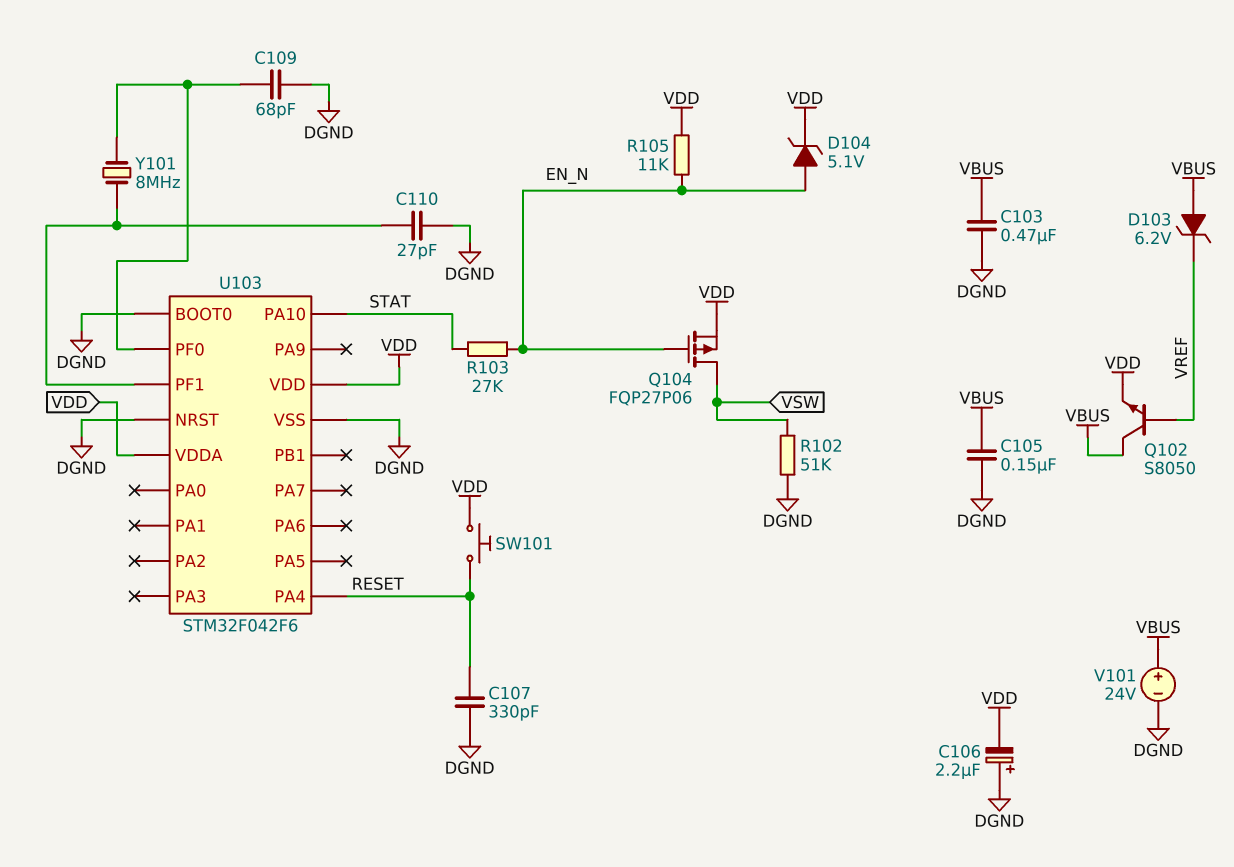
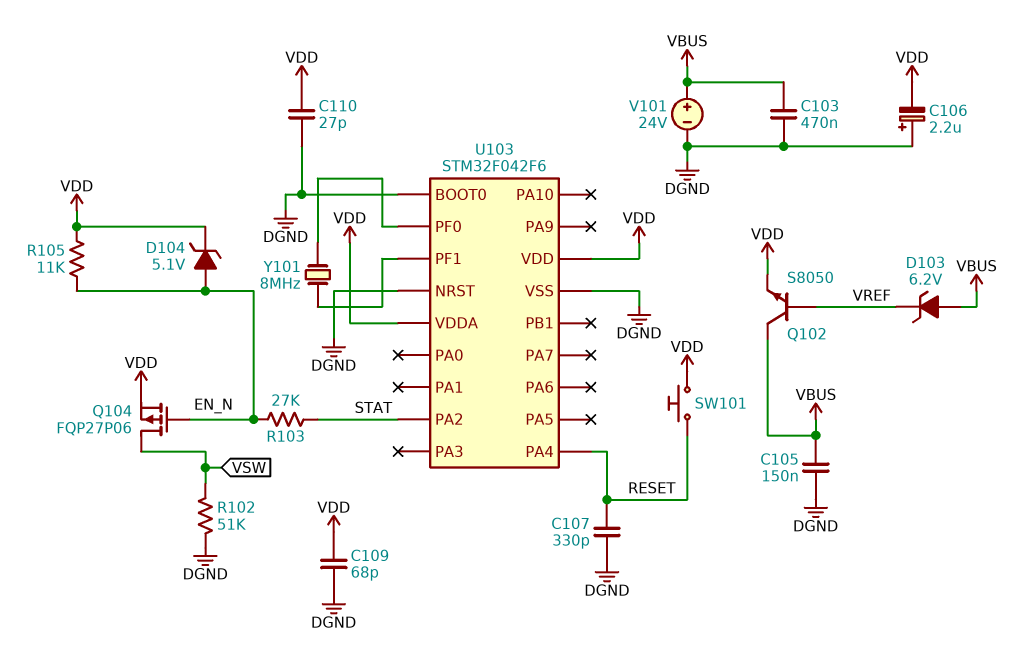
C109: 68pF (DGND, U103/PF0) -> 68pF (DGND, VDD)
C110: 27pF (DGND, U103/PF1) -> 27pF (DGND, VDD)
U103 pin PA2: none -> STAT
U103 pin PA10: STAT -> none

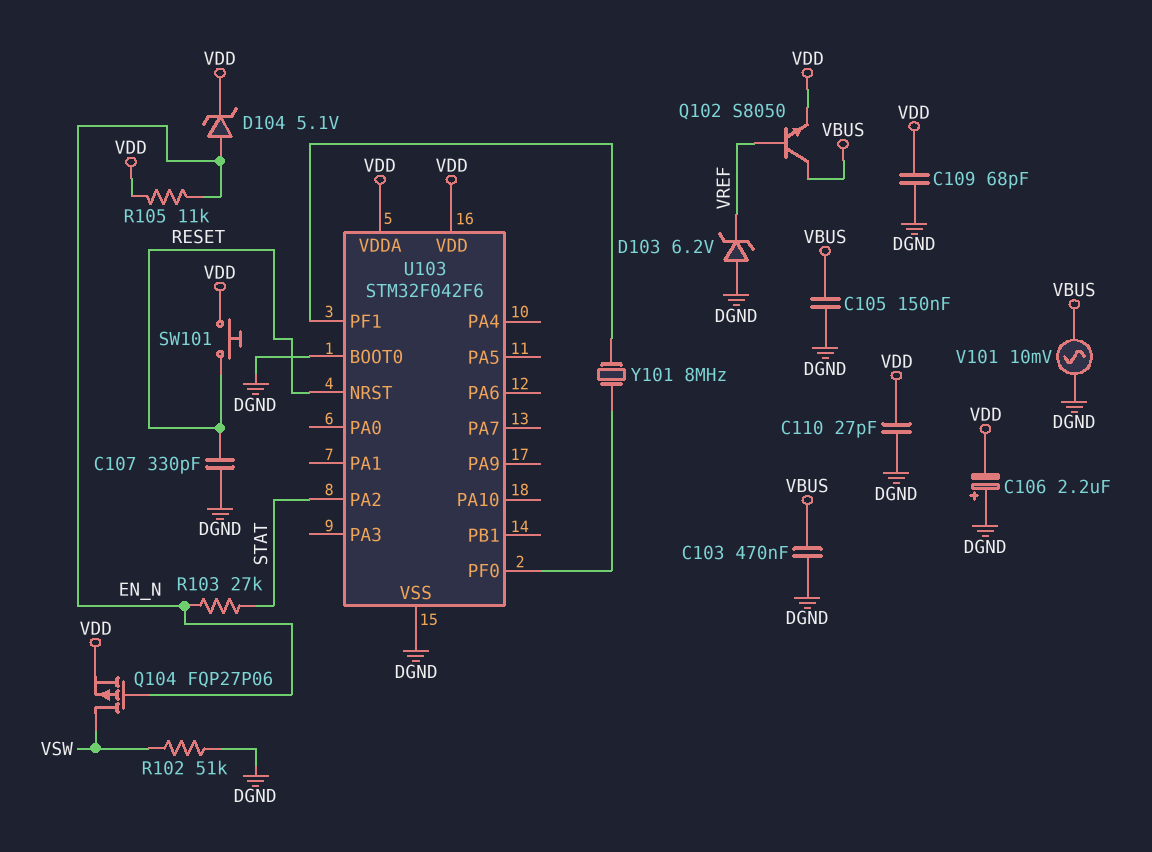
D103: zener 6.2V (A VBUS, K VREF) -> zener 6.2V (A DGND, K VREF)
U103 pin NRST: DGND -> RESET
U103 pin PA4: RESET -> none
V101: 24V (plus VBUS, minus DGND) -> AC 10mV (DGND, VBUS)

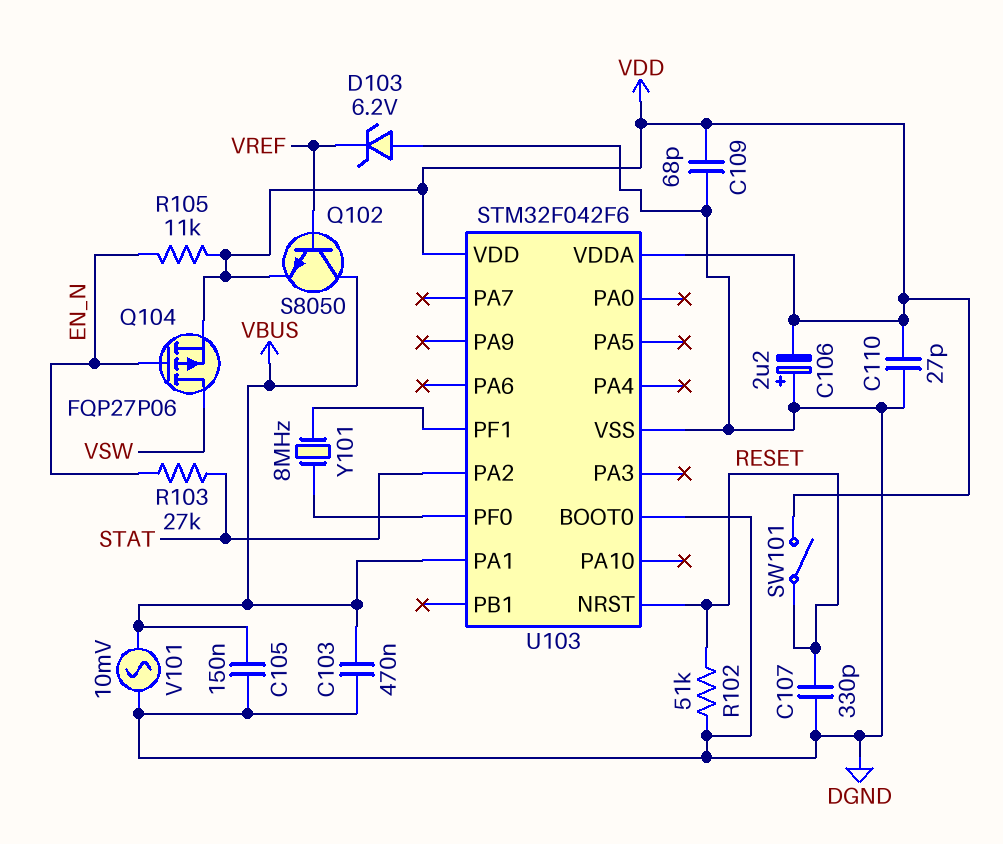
D104: zener 5.1V (A EN_N, K VDD) -> none
R102: 51k (DGND, VSW) -> 51k (DGND, RESET)
SW101: button (RESET, VDD) -> switch (RESET, VDD)
U103 pin PA1: none -> VBUS

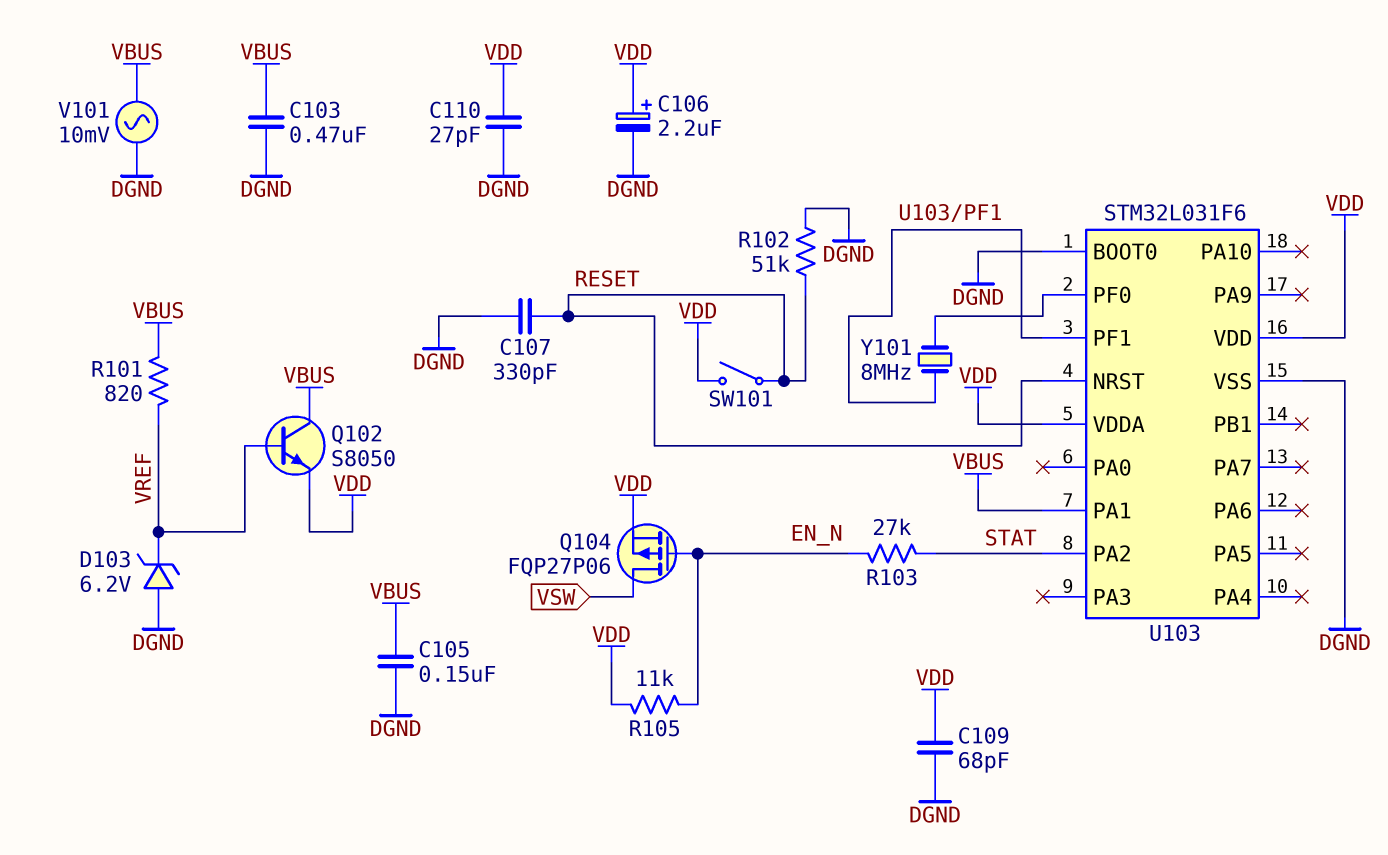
C106: 2.2uF (plus DGND, minus VDD) -> 2.2uF (plus VDD, minus DGND)
R101: none -> 820 (VBUS, VREF)
U103: STM32F042F6 -> STM32L031F6

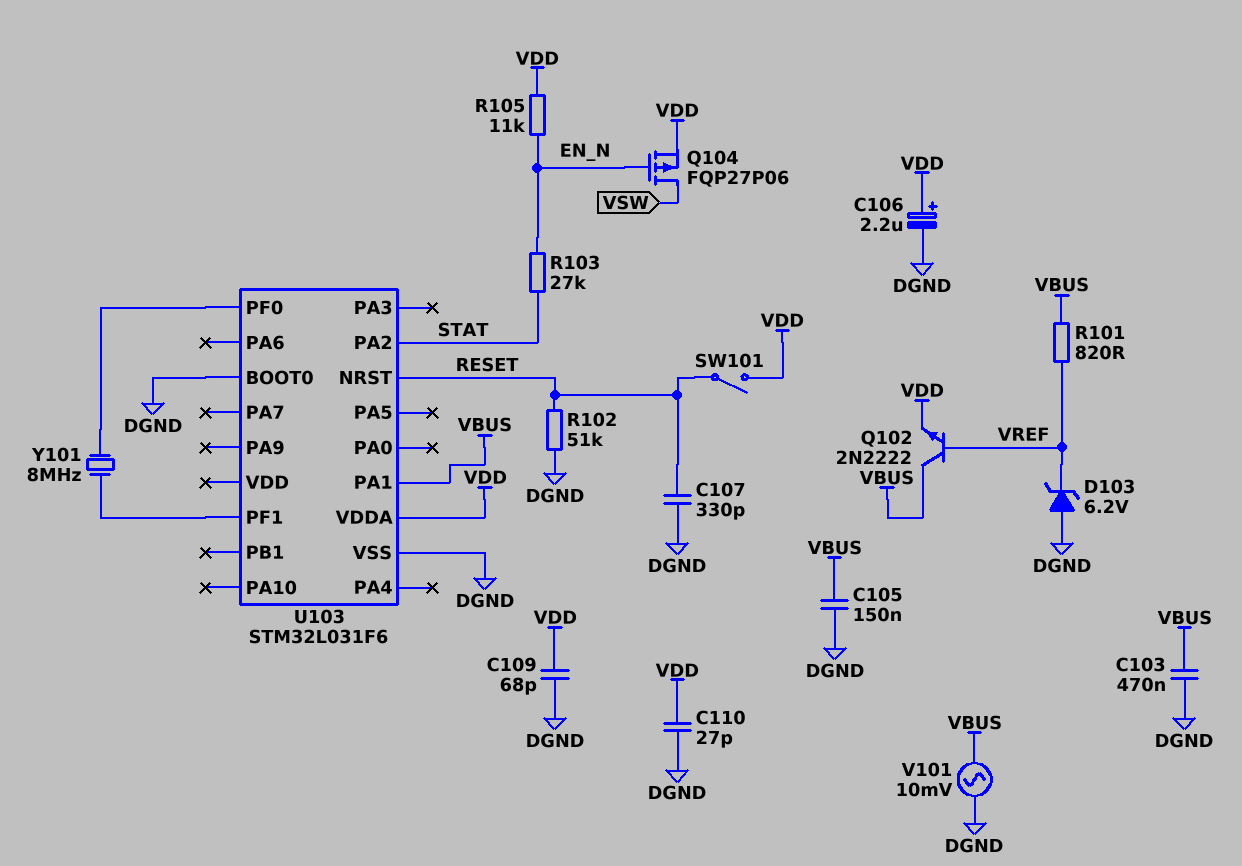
Q102: NPN S8050 (B VREF, C VBUS, E VDD) -> NPN 2N2222 (B VREF, C VBUS, E VDD)
U103 pin VDD: VDD -> none

